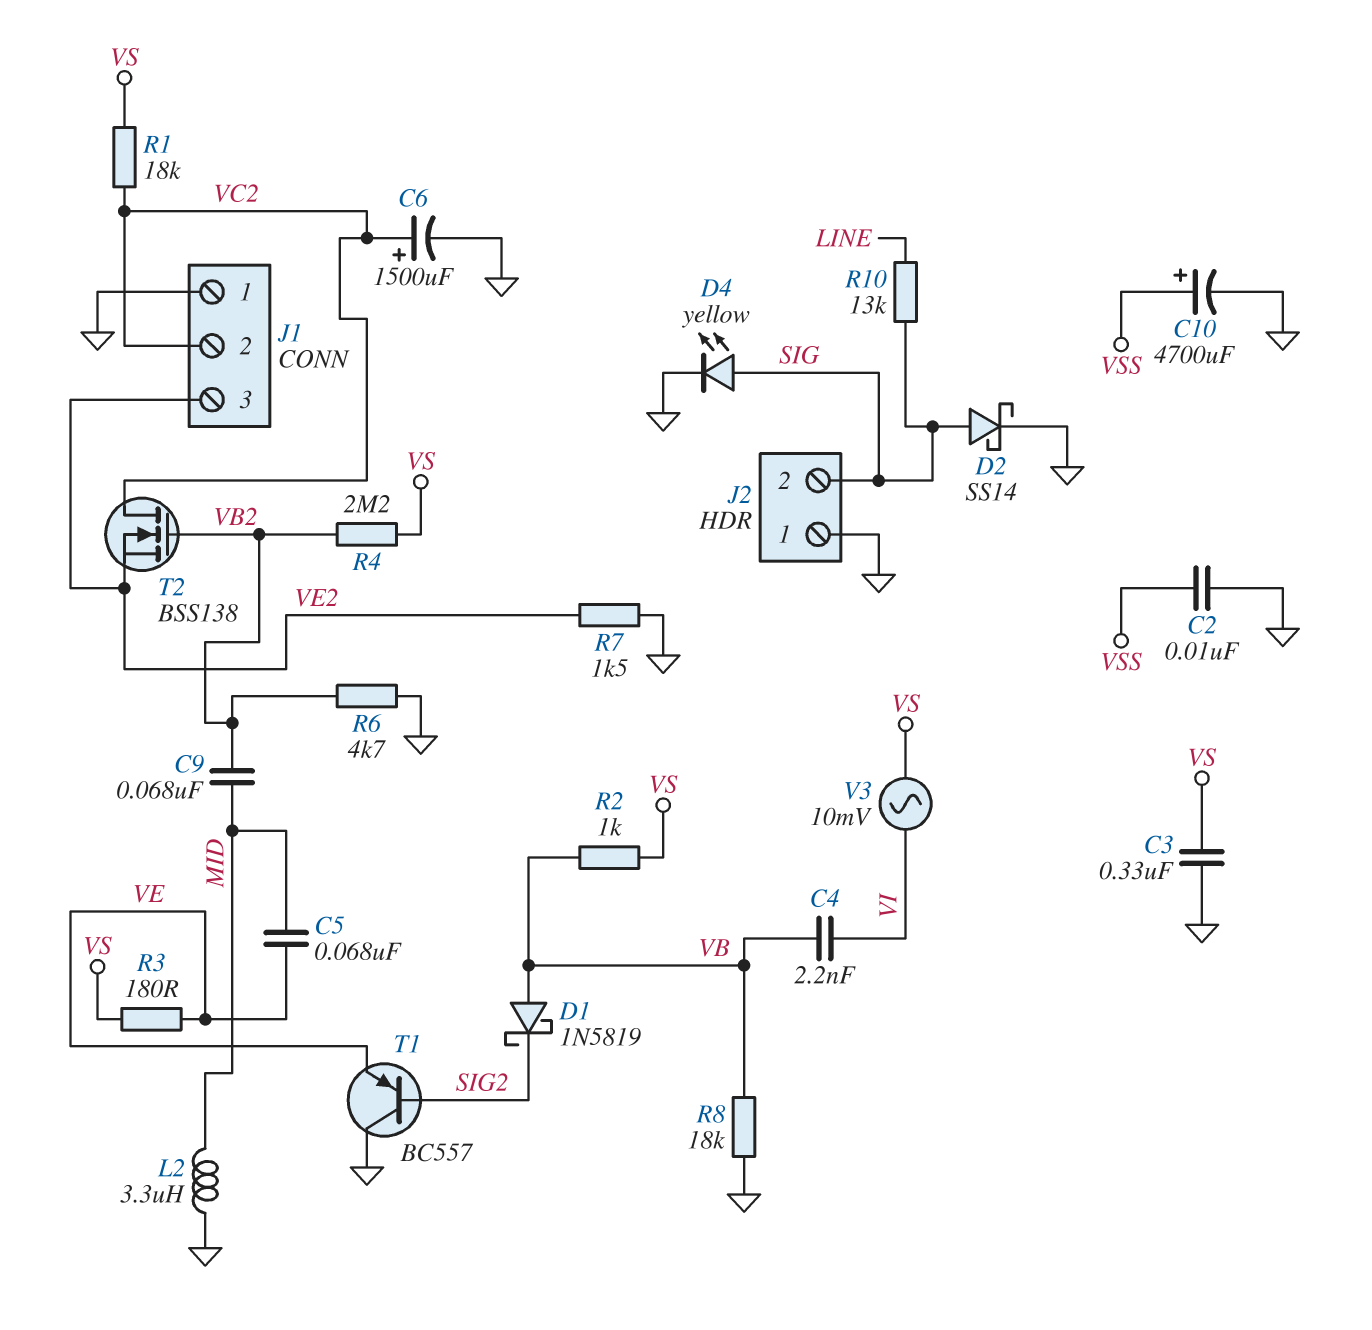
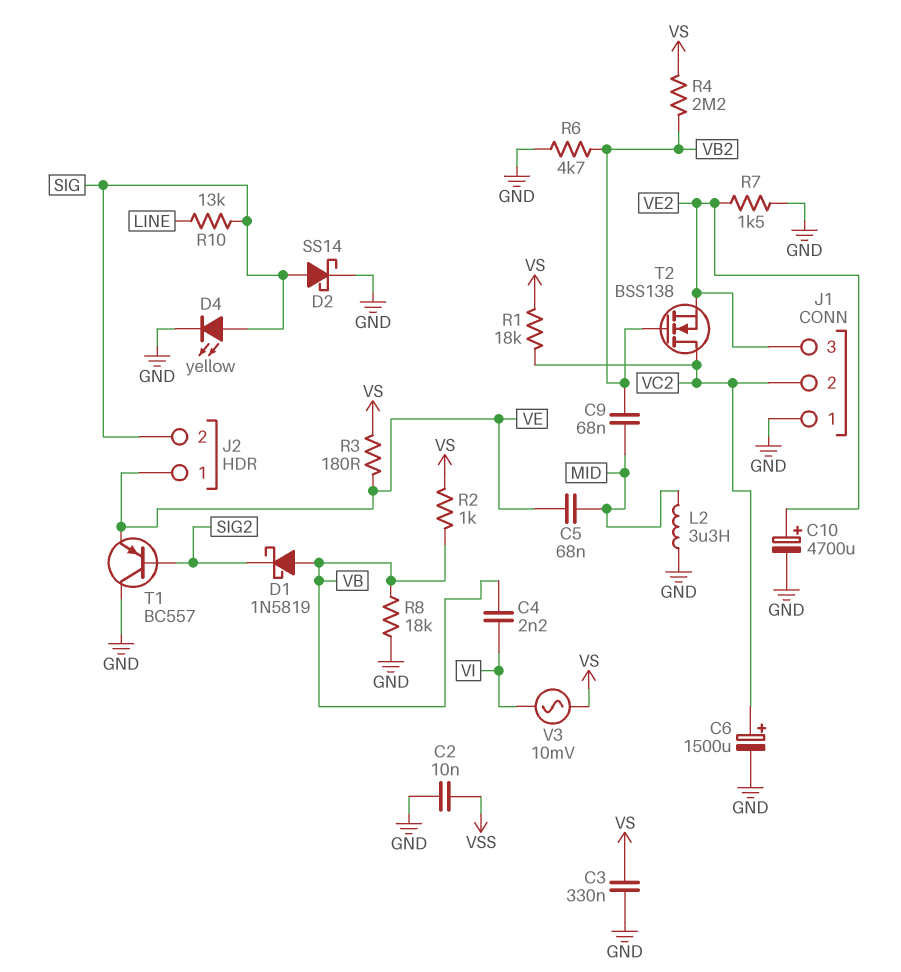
C10: 4700uF (plus VSS, minus GND) -> 4700uF (plus VE2, minus GND)
J2 pin 1: GND -> VE

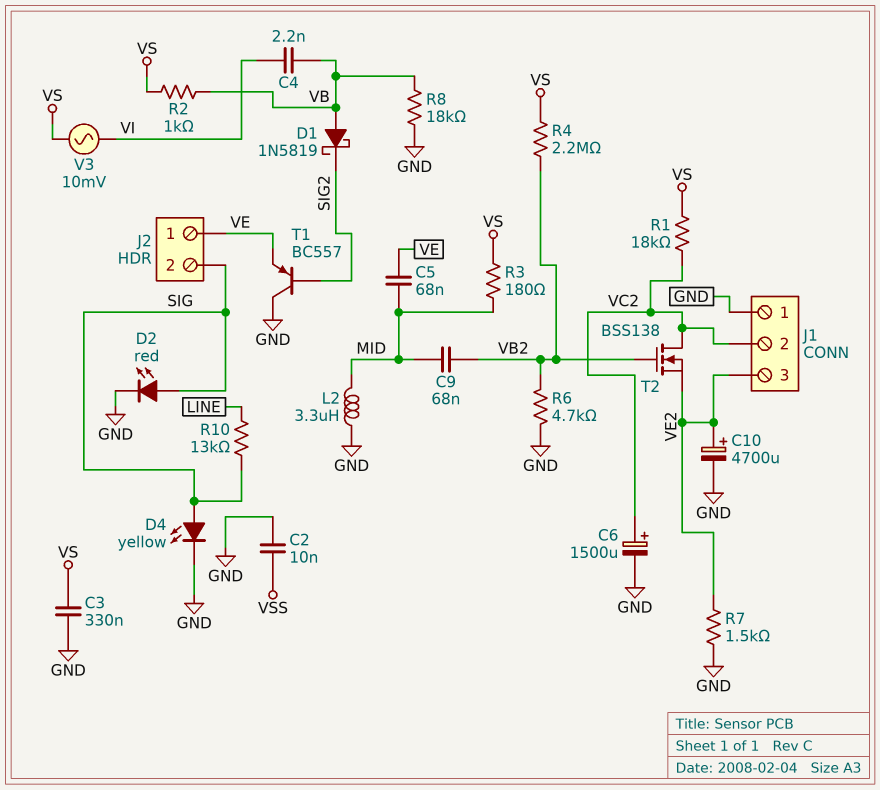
D2: schottky SS14 (A SIG, K GND) -> LED red (A SIG, K GND)
R3: 180 (VE, VS) -> 180 (MID, VS)

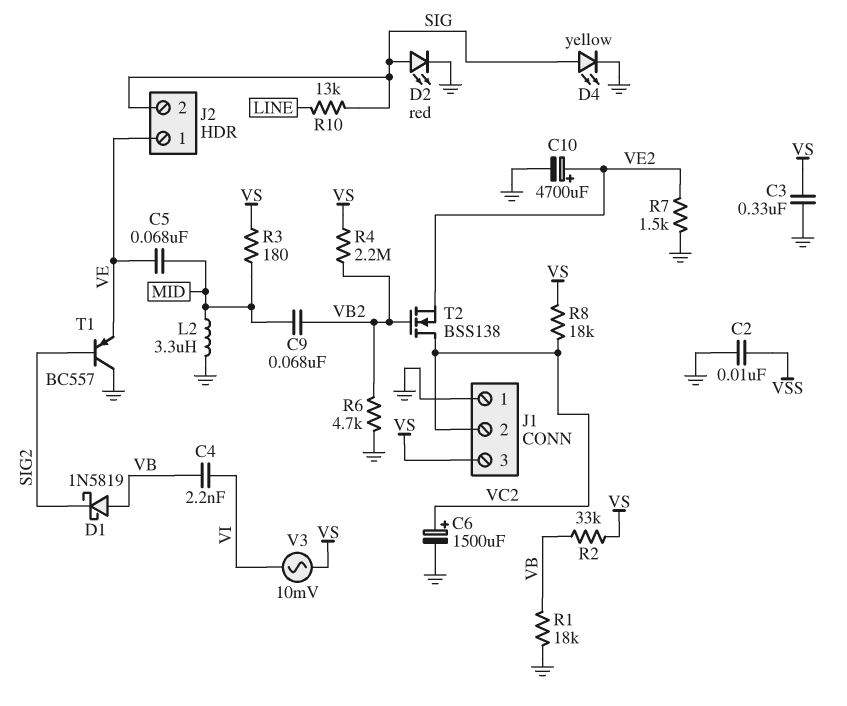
J1 pin 3: VE2 -> VS
R1: 18k (VC2, VS) -> 18k (GND, VB)
R2: 1k (VB, VS) -> 33k (VB, VS)
R8: 18k (GND, VB) -> 18k (VC2, VS)

